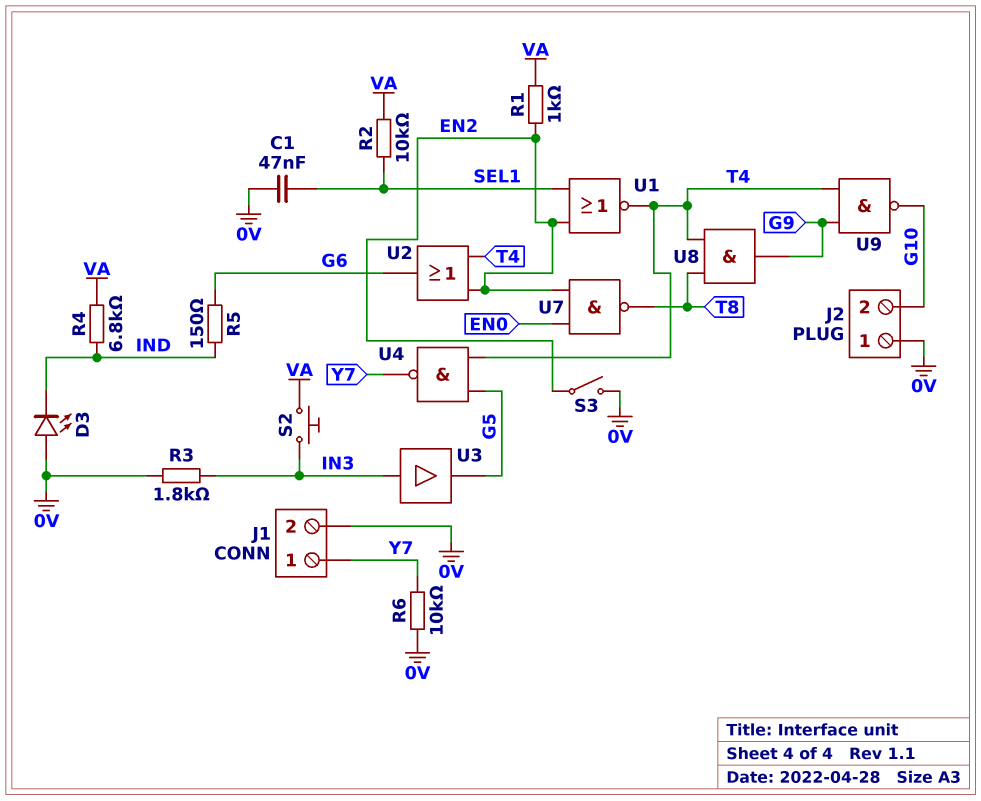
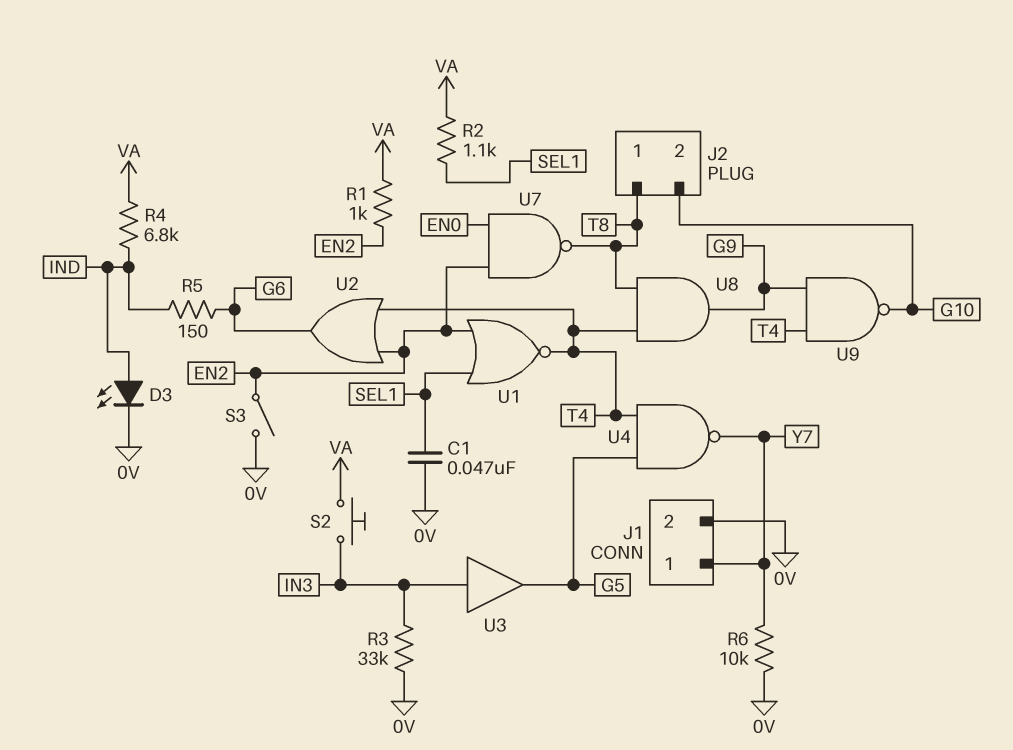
D3: LED (A 0V, K IND) -> LED (A IND, K 0V)
J2 pin 1: 0V -> T8
R2: 10k (SEL1, VA) -> 1.1k (SEL1, VA)
R3: 1.8k (0V, IN3) -> 33k (0V, IN3)

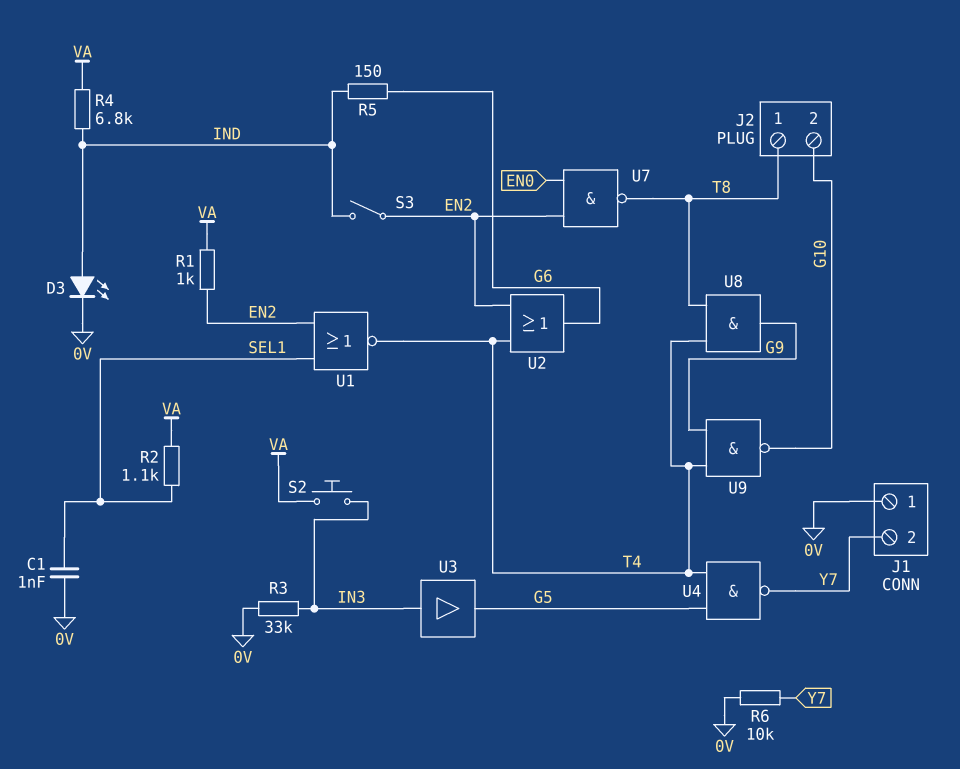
C1: 47nF (0V, SEL1) -> 1nF (0V, SEL1)
J1 pin 1: Y7 -> 0V
J1 pin 2: 0V -> Y7
S3: switch (0V, EN2) -> switch (EN2, IND)

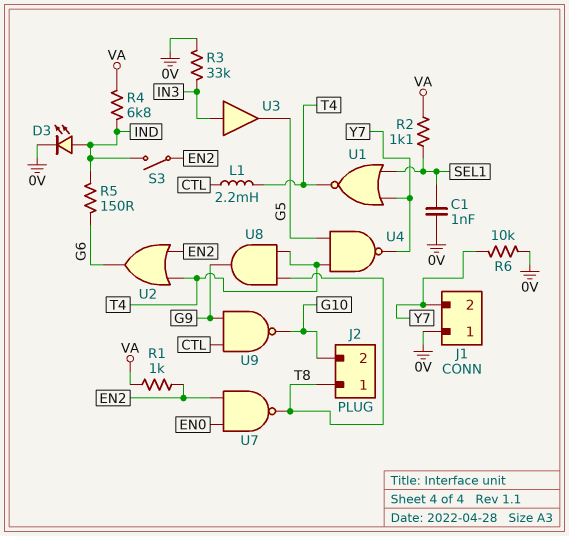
L1: none -> 2.2mH (CTL, T4)
S2: button (IN3, VA) -> none
U1: NOR (in EN2, in SEL1, out T4) -> NOR (in SEL1, in Y7, out T4)
U9: NAND (in G9, in T4, out G10) -> NAND (in CTL, in G9, out G10)

